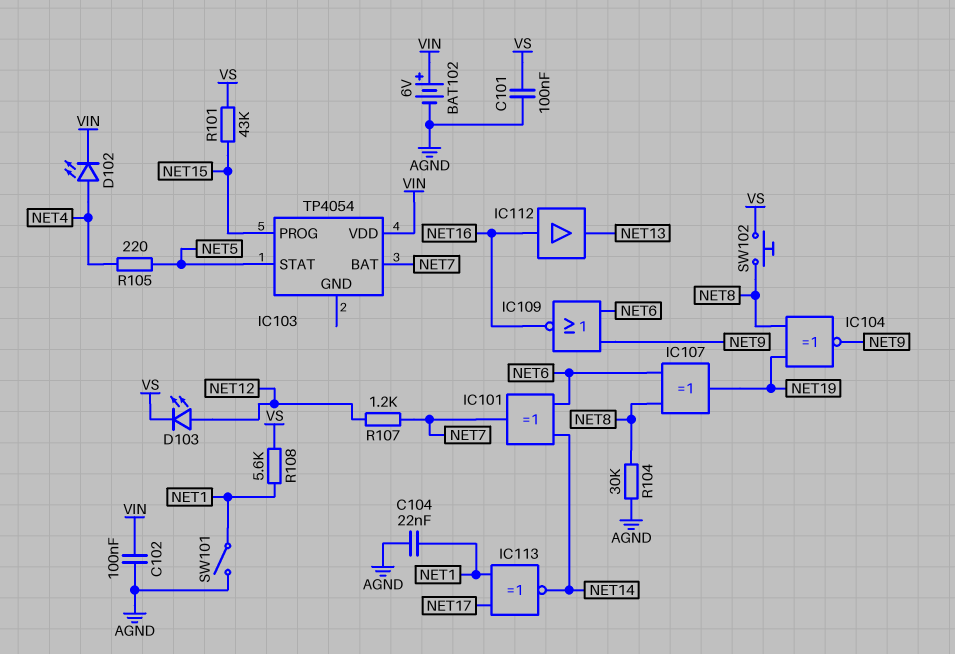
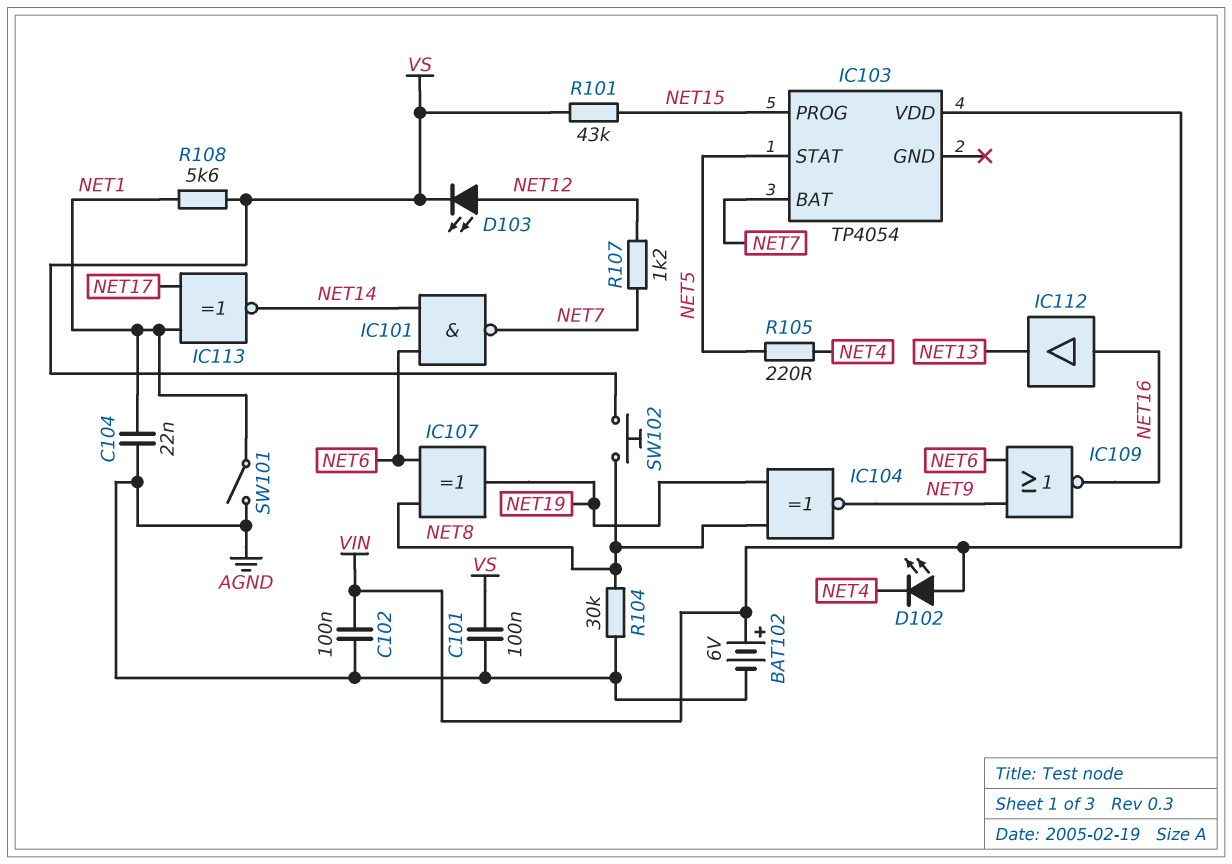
D102: LED (A NET4, K VIN) -> LED (A VIN, K NET4)
IC101: XOR (in NET6, in NET14, out NET7) -> NAND (in NET6, in NET14, out NET7)

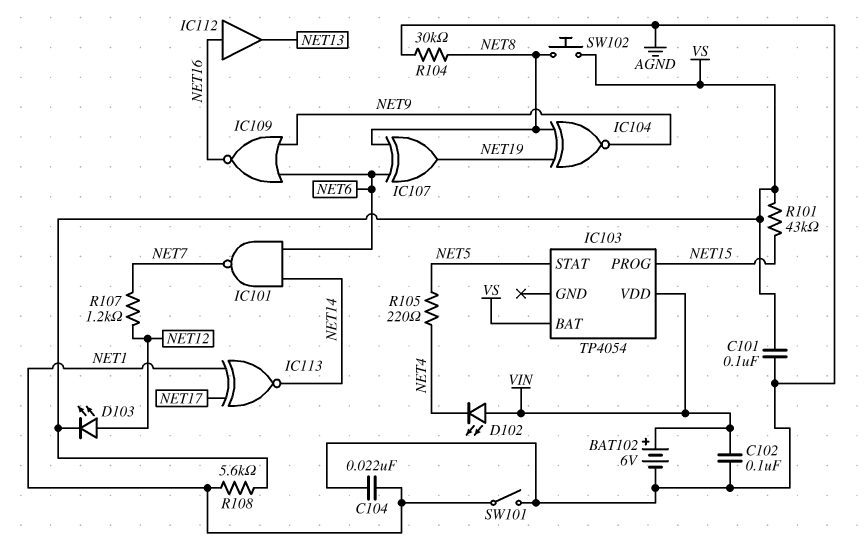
IC103 pin BAT: NET7 -> VS

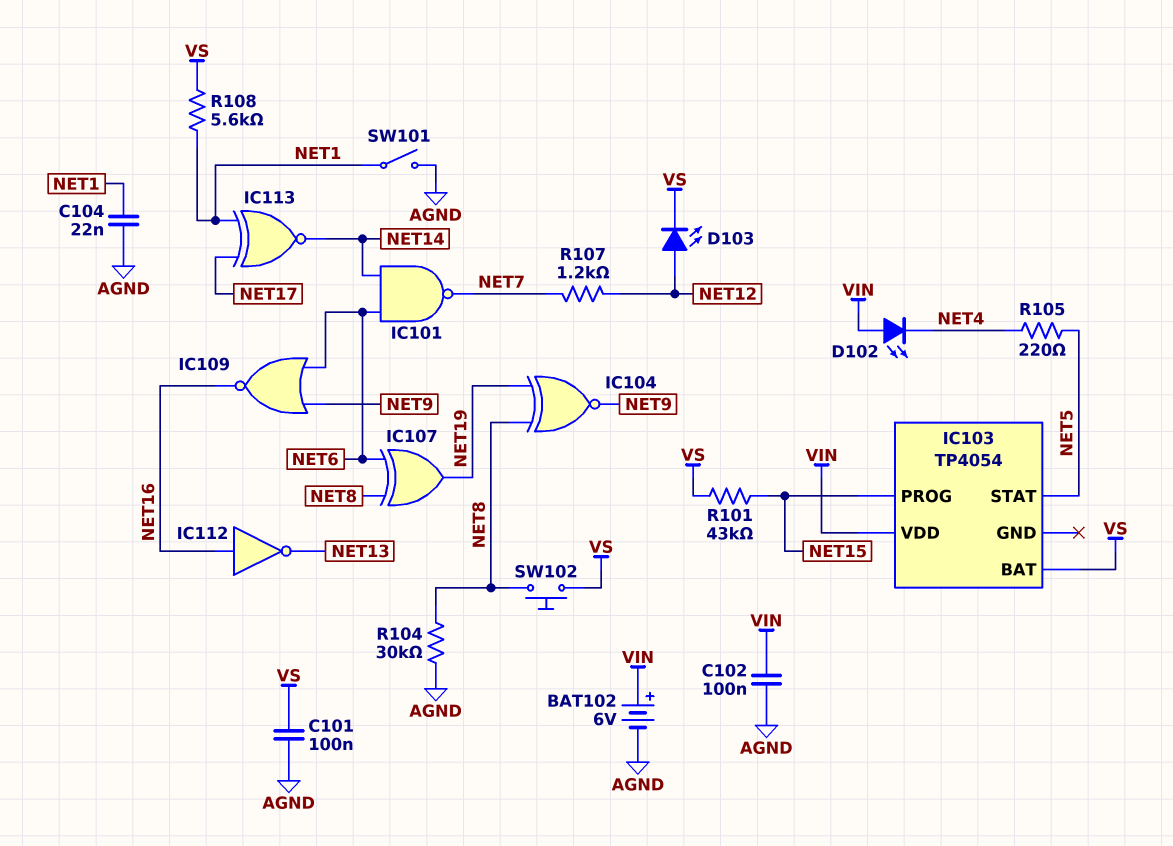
IC112: buffer (in NET16, out NET13) -> NOT (in NET16, out NET13)

